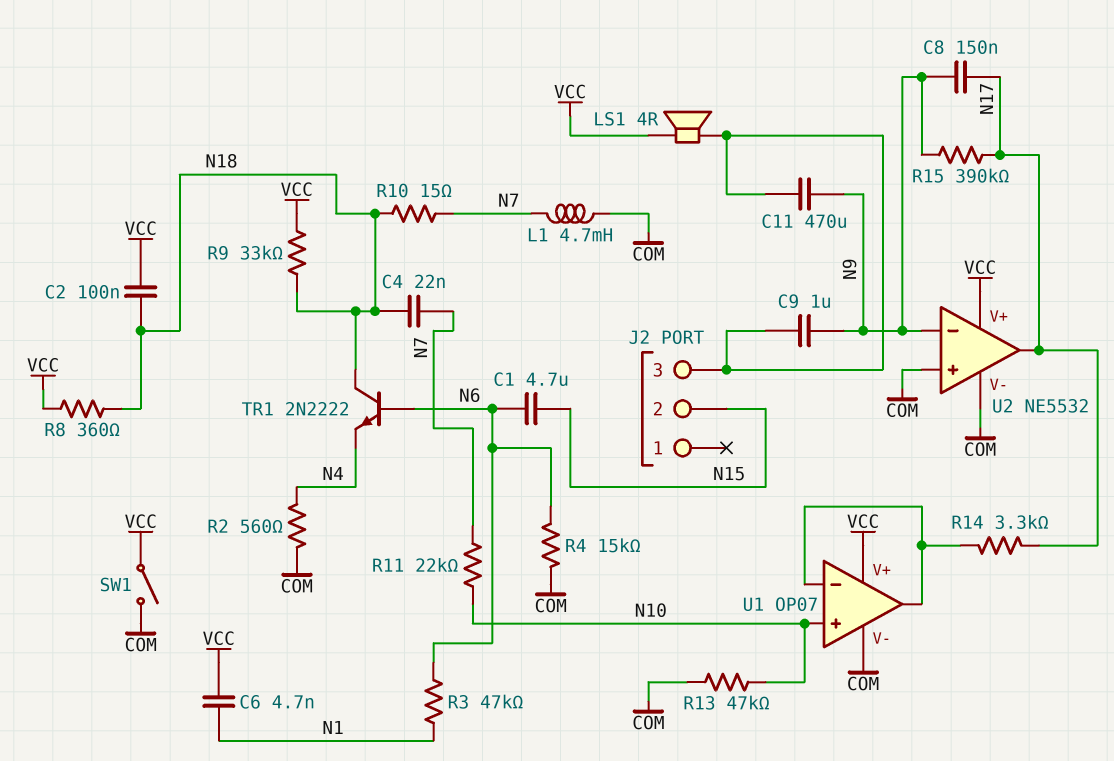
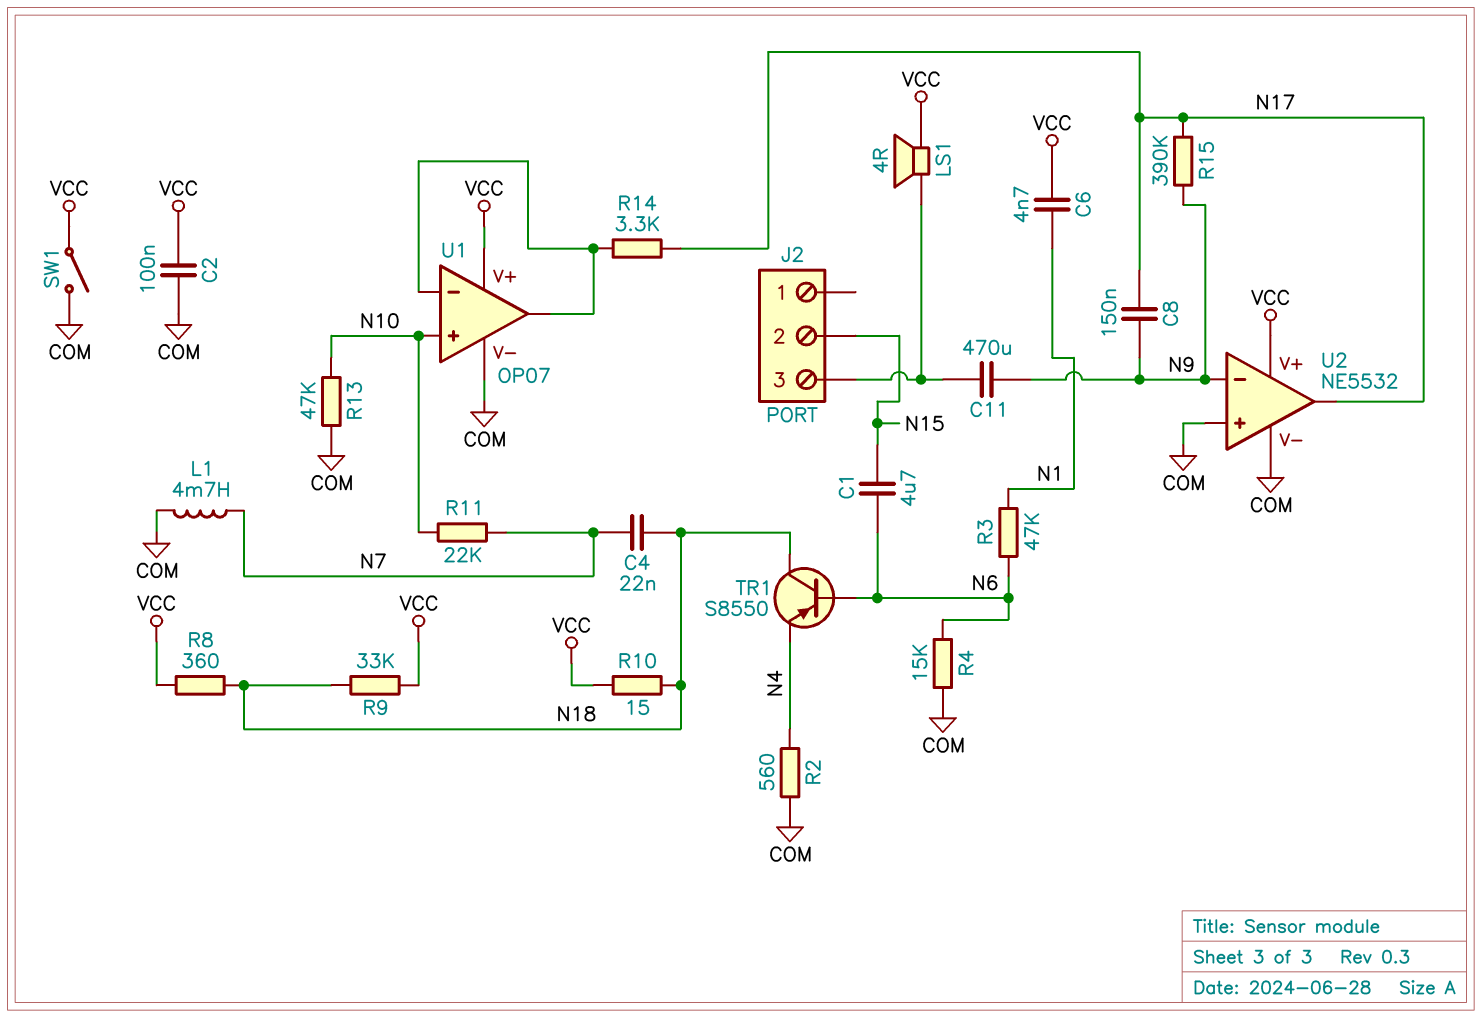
C2: 100nF (N18, VCC) -> 100nF (COM, VCC)
C9: 1uF (J2/3, N9) -> none
R10: 15 (N7, N18) -> 15 (N18, VCC)
TR1: NPN 2N2222 (B N6, C N18, E N4) -> PNP S8550 (B N6, C N18, E N4)

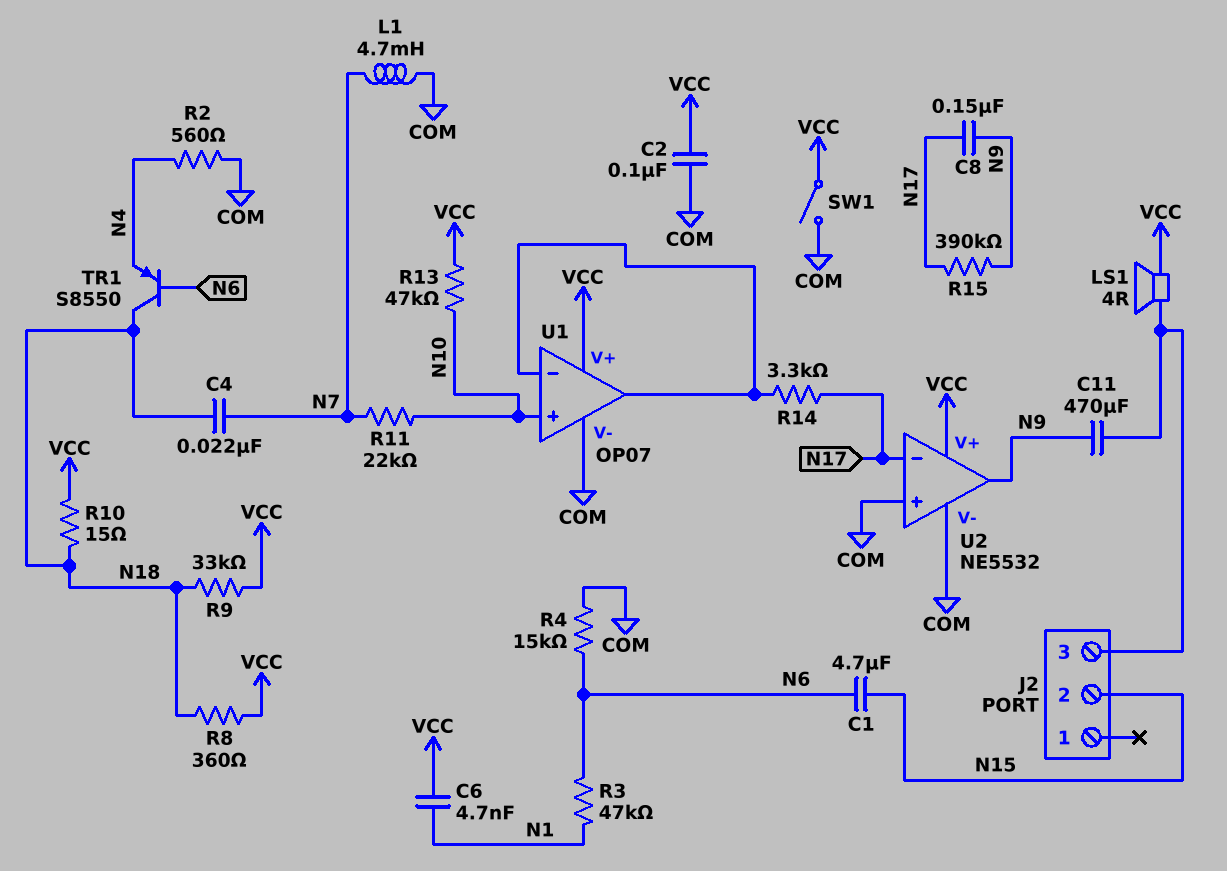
R13: 47k (COM, N10) -> 47k (N10, VCC)
U2 pin in-: N9 -> N17
U2 pin out: N17 -> N9

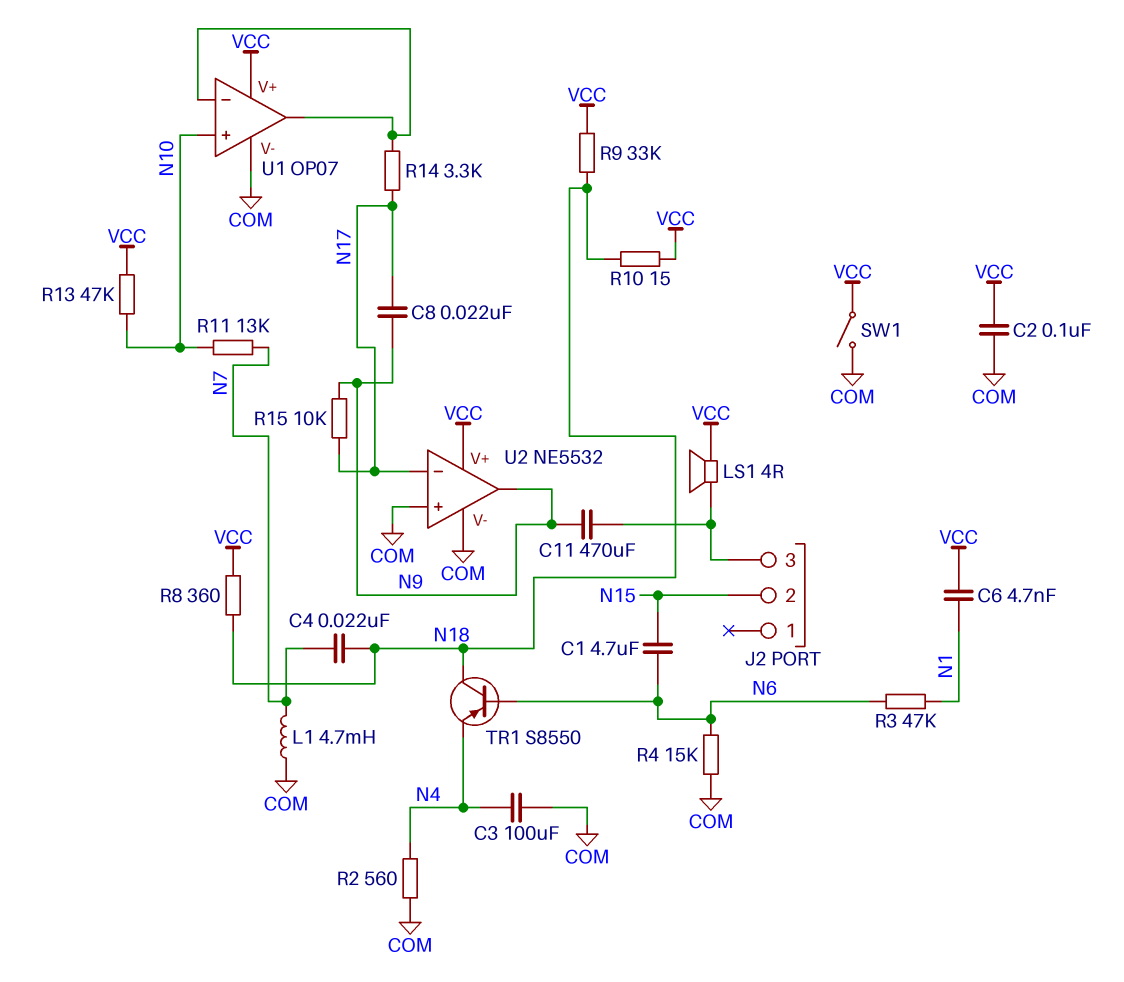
C3: none -> 100uF (COM, N4)
C8: 150nF (N9, N17) -> 22nF (N9, N17)
R11: 22k (N7, N10) -> 13k (N7, N10)
R15: 390k (N9, N17) -> 10k (N9, N17)

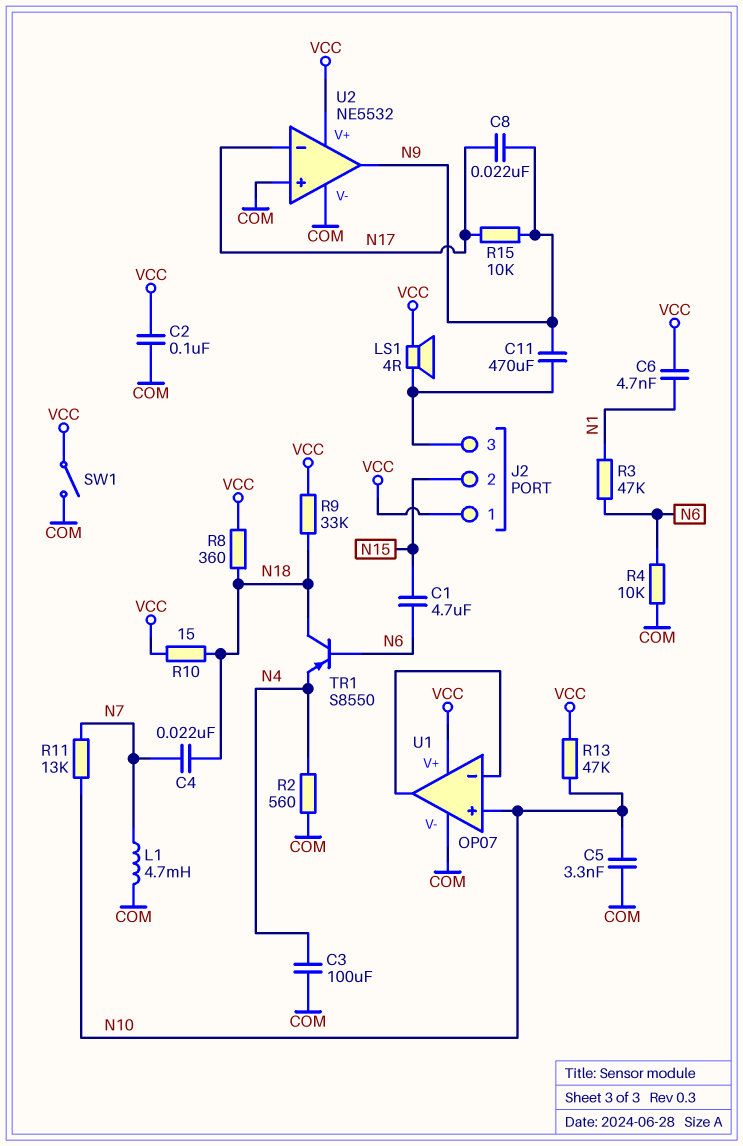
C5: none -> 3.3nF (COM, N10)
J2 pin 1: none -> VCC
R4: 15k (COM, N6) -> 10k (COM, N6)
R14: 3.3k (N17, U1/in-) -> none

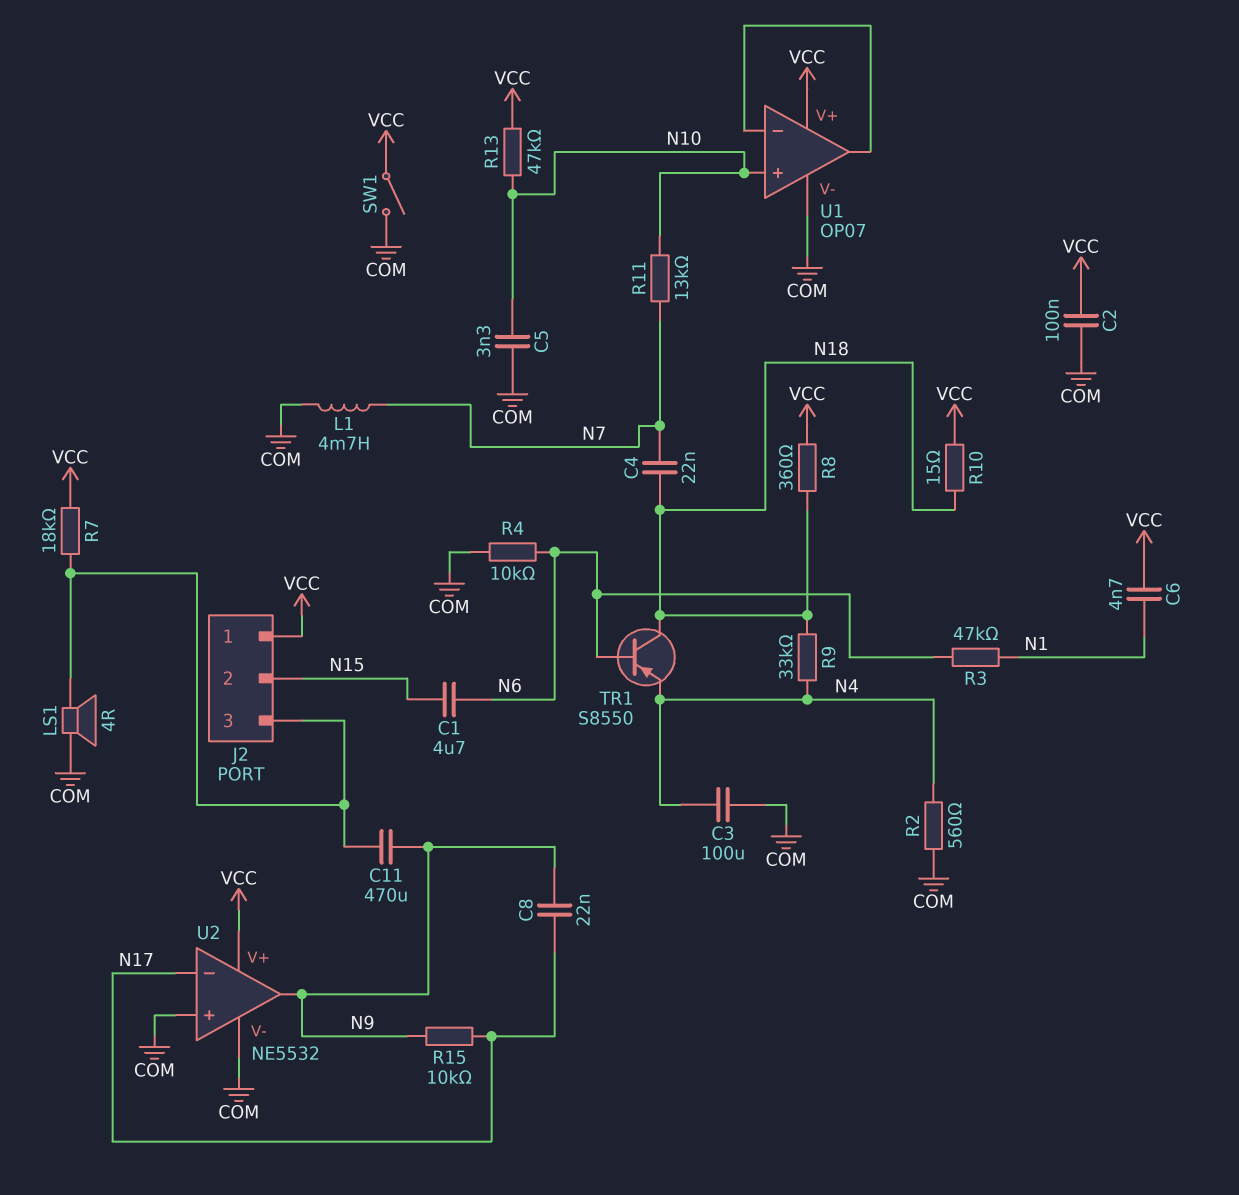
LS1: speaker 4R (J2/3, VCC) -> speaker 4R (COM, J2/3)
R7: none -> 18k (J2/3, VCC)
R9: 33k (N18, VCC) -> 33k (N4, N18)

